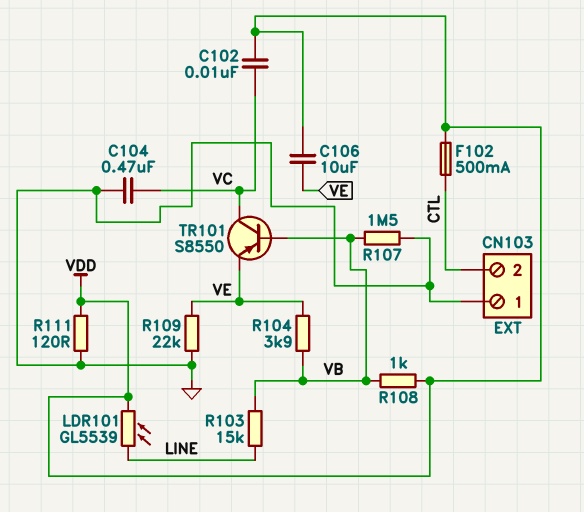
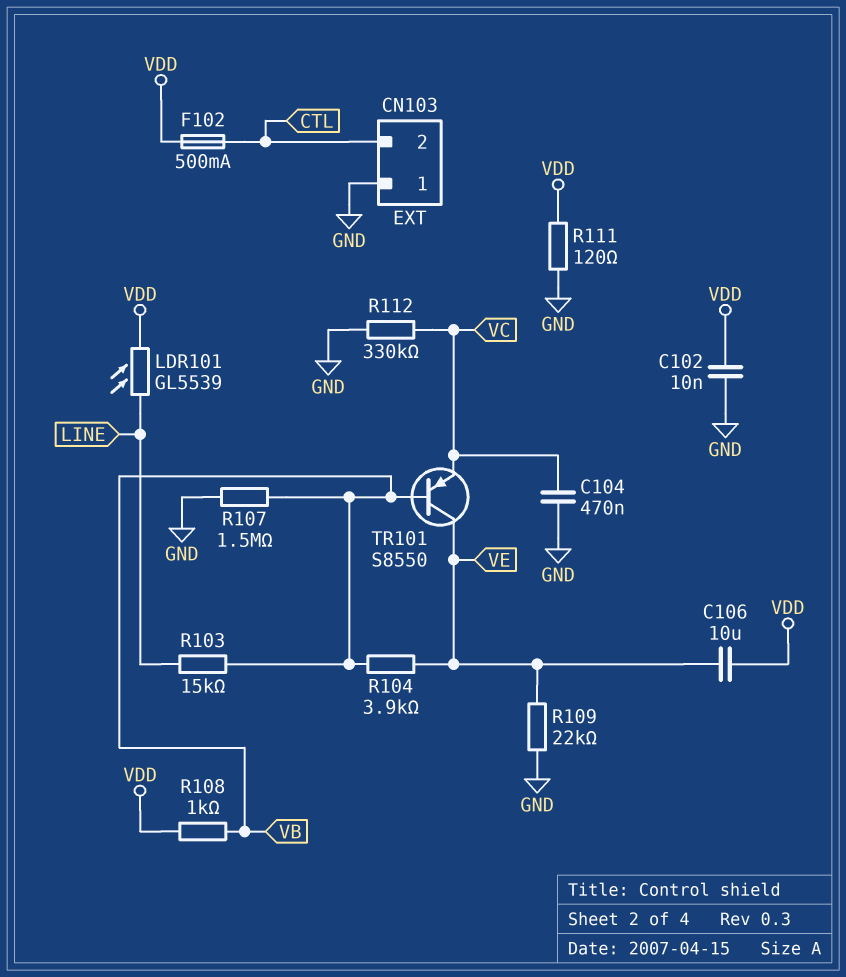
C102: 10nF (VC, VDD) -> 10nF (GND, VDD)
R112: none -> 330k (GND, VC)
TR101: PNP S8550 (B VB, C VC, E VE) -> PNP S8550 (B VB, C VE, E VC)

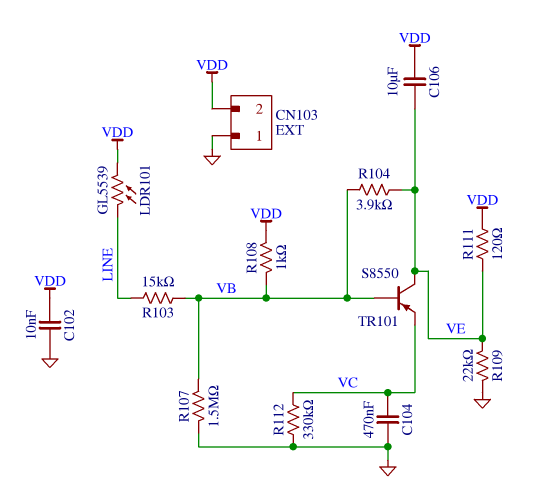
CN103 pin 2: CTL -> VDD
F102: 500mA (CTL, VDD) -> none
R111: 120 (GND, VDD) -> 120 (VDD, VE)

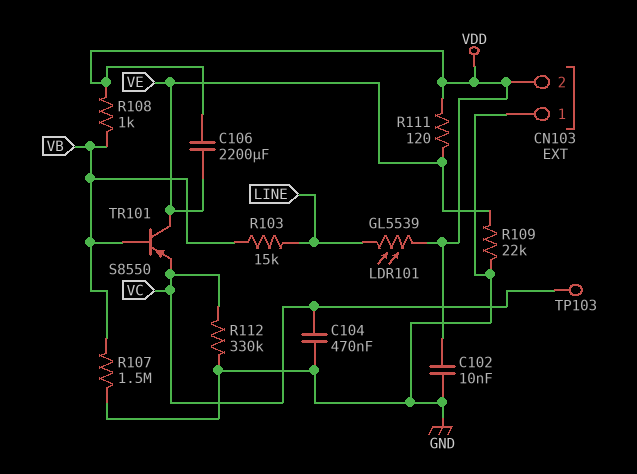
C106: 10uF (VDD, VE) -> 2200uF (VDD, VE)
R104: 3.9k (VB, VE) -> none
TP103: none -> test point (VC)

